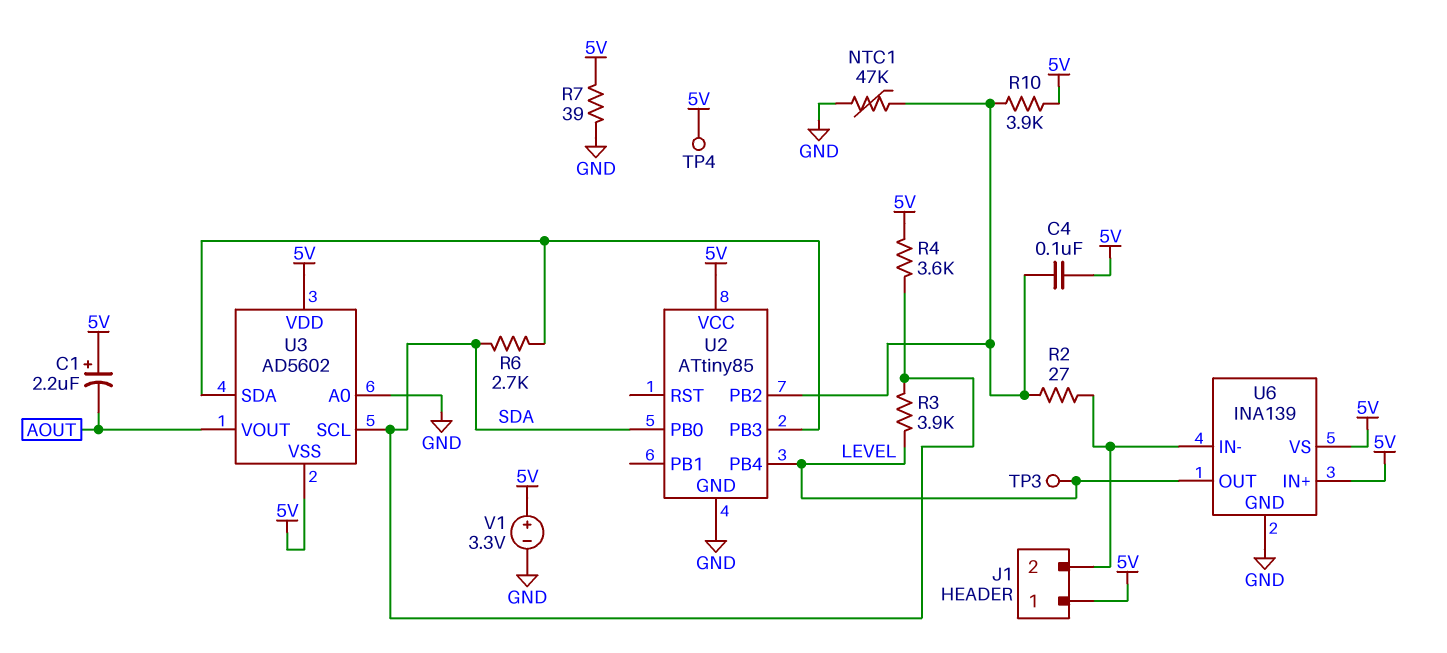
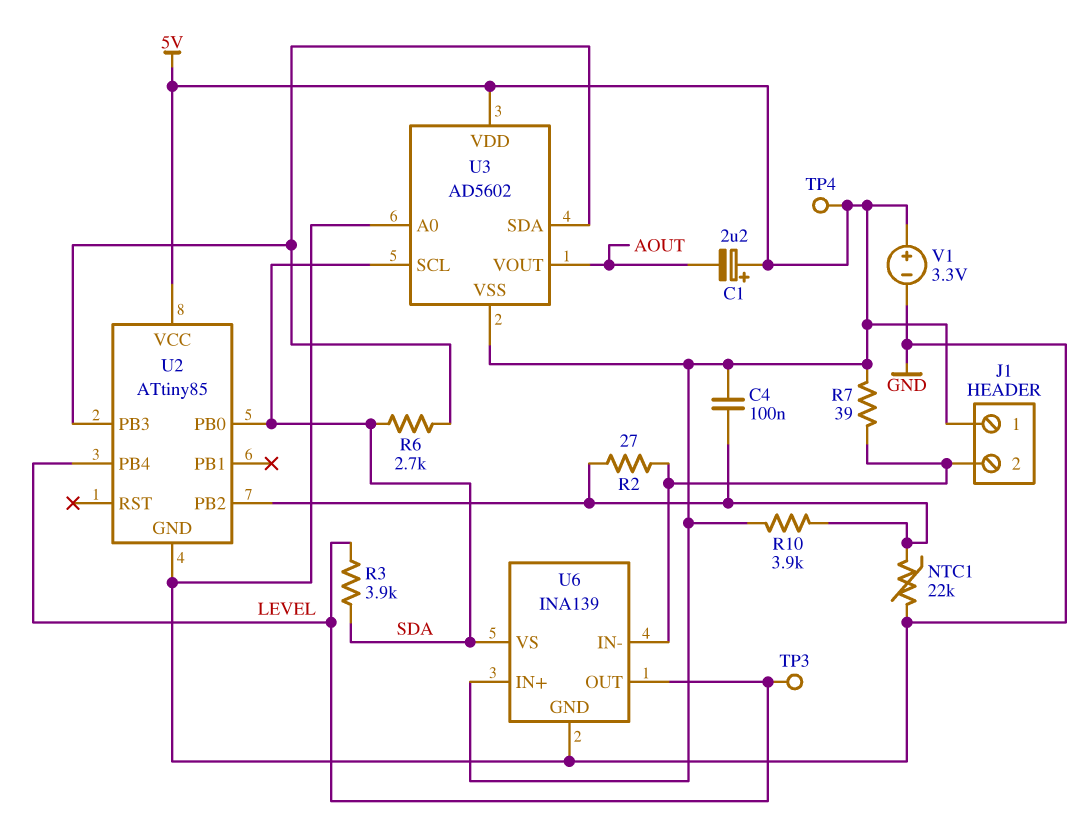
NTC1: 47k (GND, U2/PB2) -> 22k (GND, U2/PB2)
R4: 3.6k (5V, SDA) -> none
R7: 39 (5V, GND) -> 39 (5V, J1/2)
U6 pin VS: 5V -> SDA

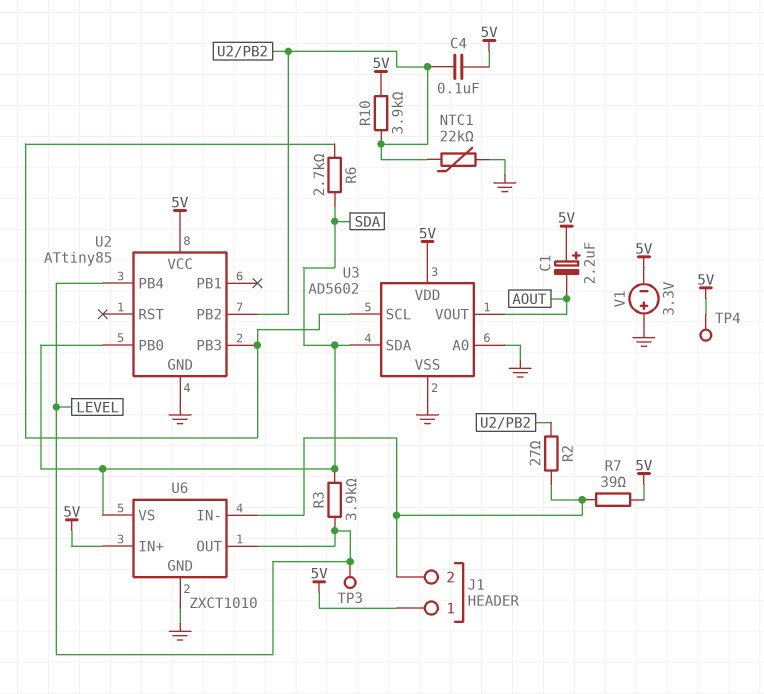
U3 pin SCL: SDA -> U2/PB3
U3 pin SDA: U2/PB3 -> SDA
U3 pin VSS: 5V -> GND
U6: INA139 -> ZXCT1010
V1: 3.3V (plus 5V, minus GND) -> 3.3V (plus GND, minus 5V)

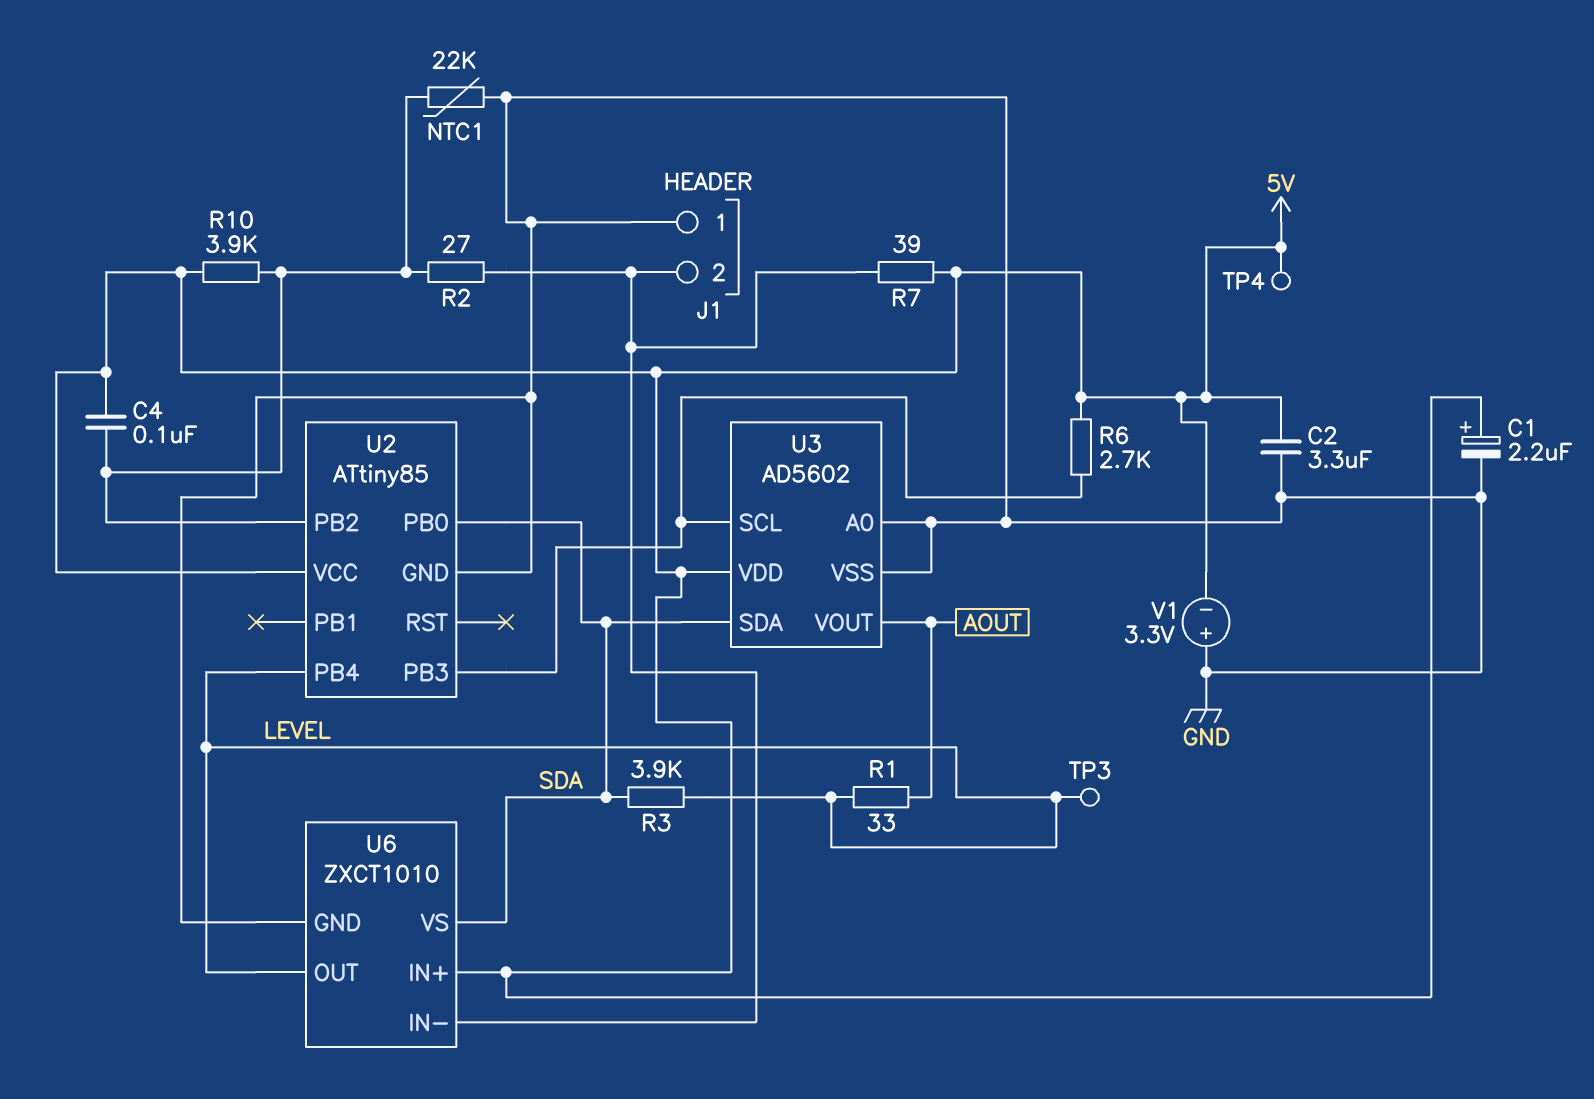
C1: 2.2uF (plus 5V, minus AOUT) -> 2.2uF (plus 5V, minus GND)
C2: none -> 3.3uF (5V, GND)
J1 pin 1: 5V -> GND
R1: none -> 33 (AOUT, LEVEL)
R6: 2.7k (SDA, U2/PB3) -> 2.7k (5V, U2/PB3)

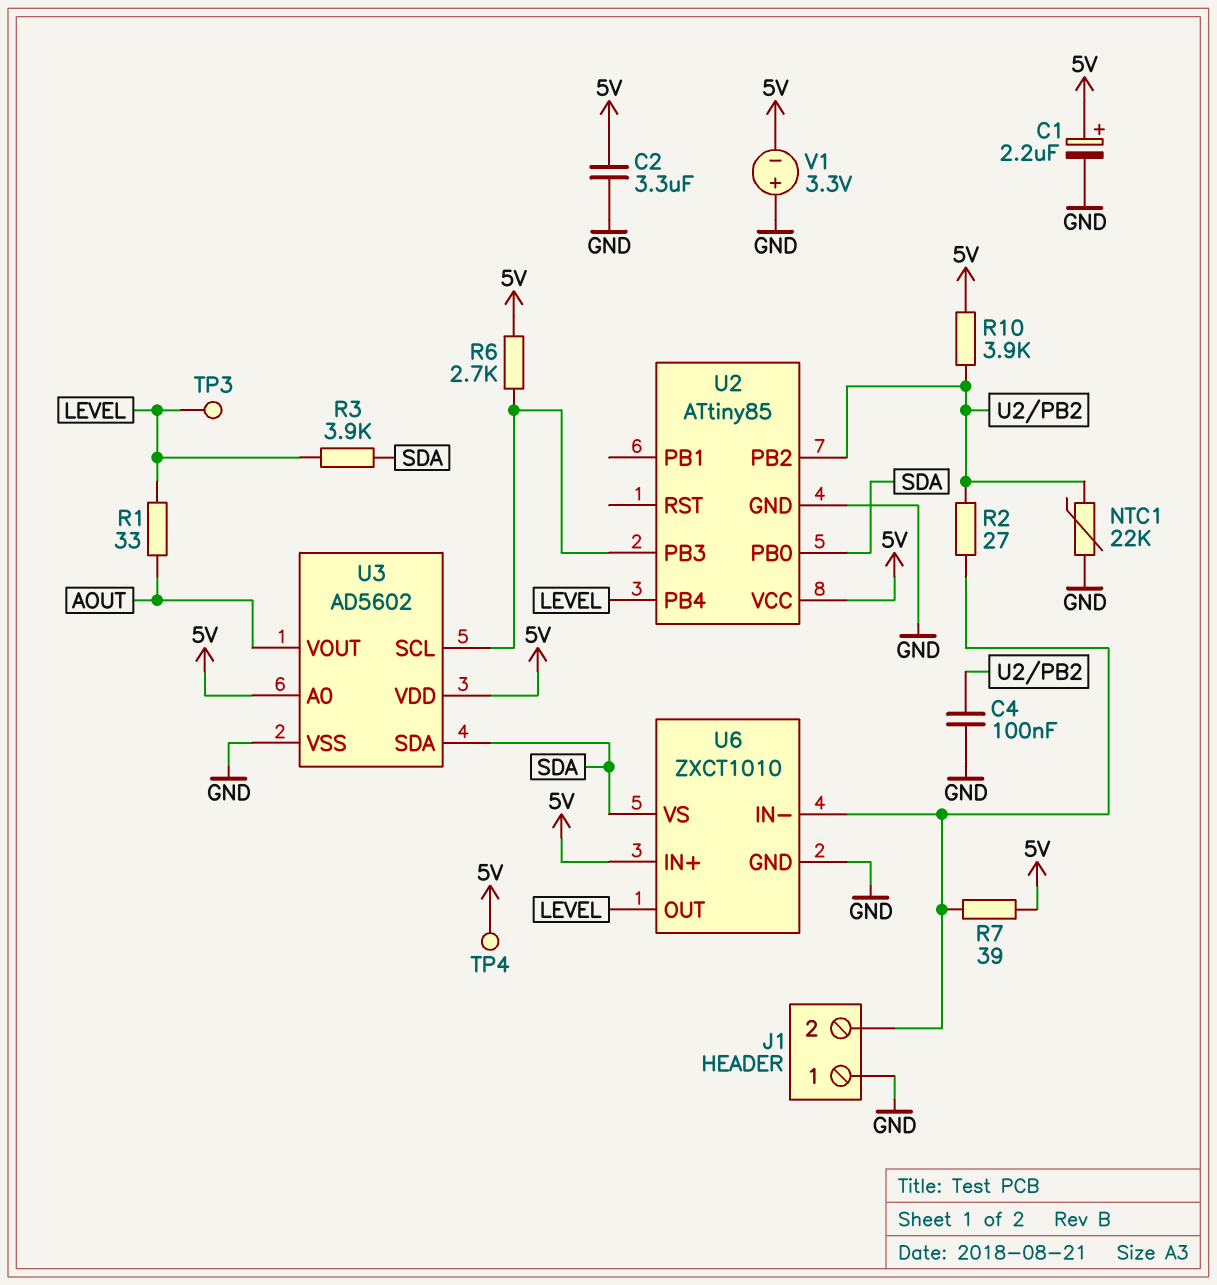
C4: 100nF (5V, U2/PB2) -> 100nF (GND, U2/PB2)
U3 pin A0: GND -> 5V

